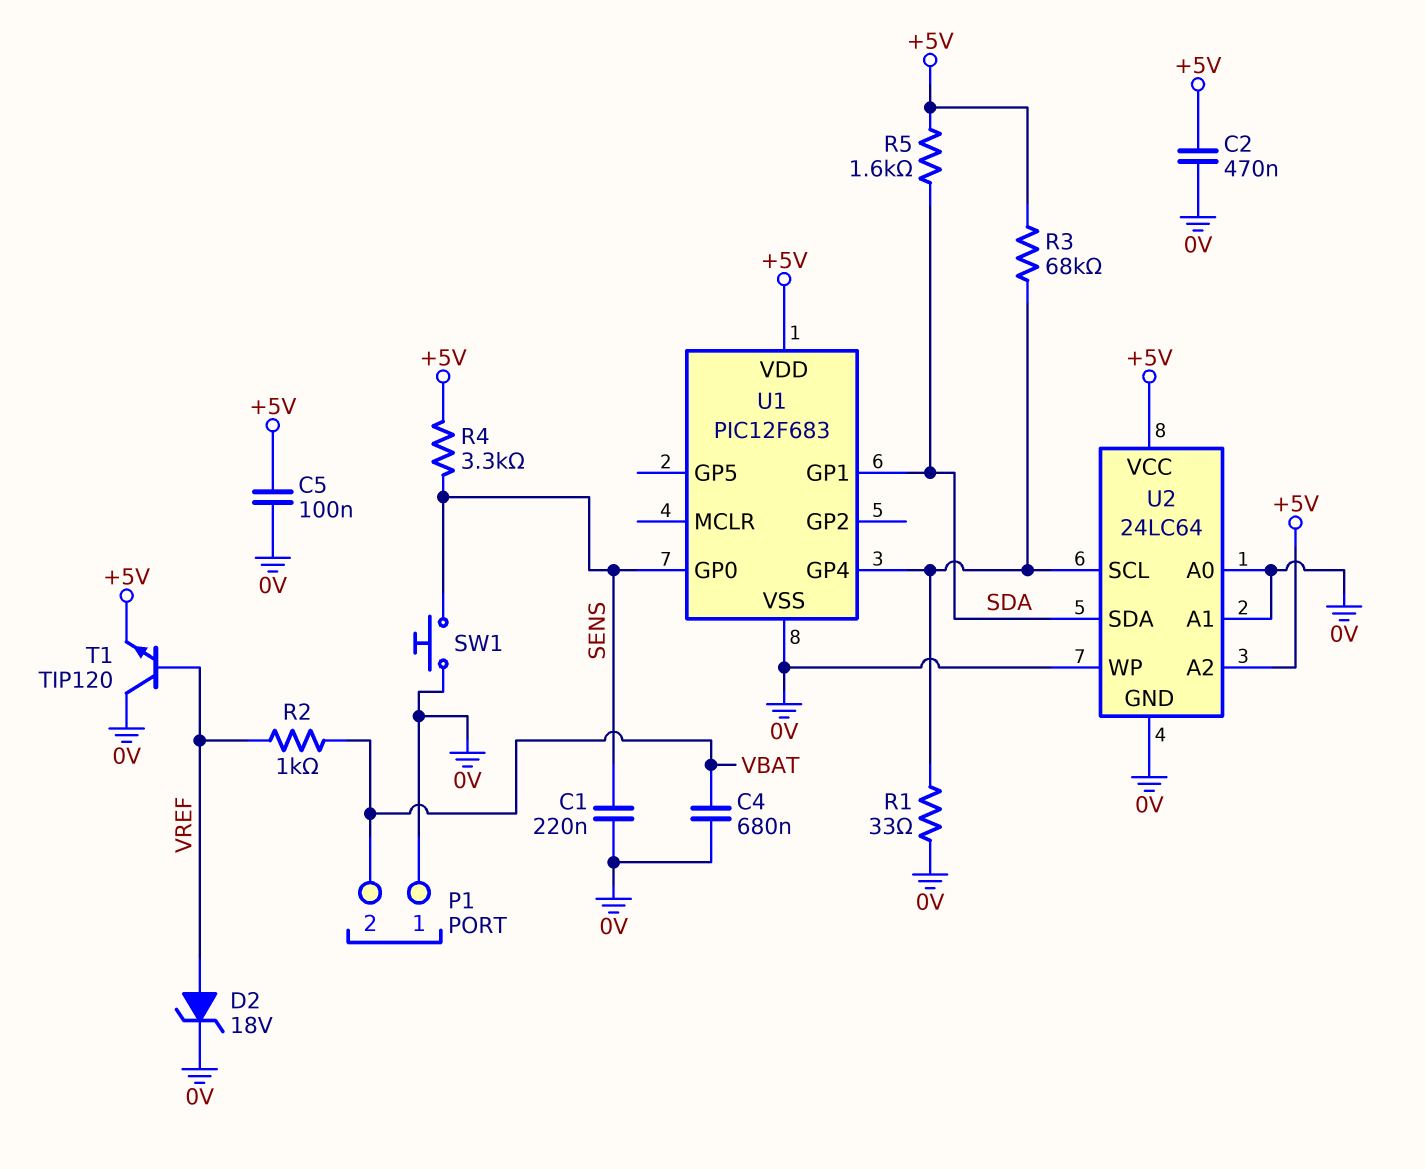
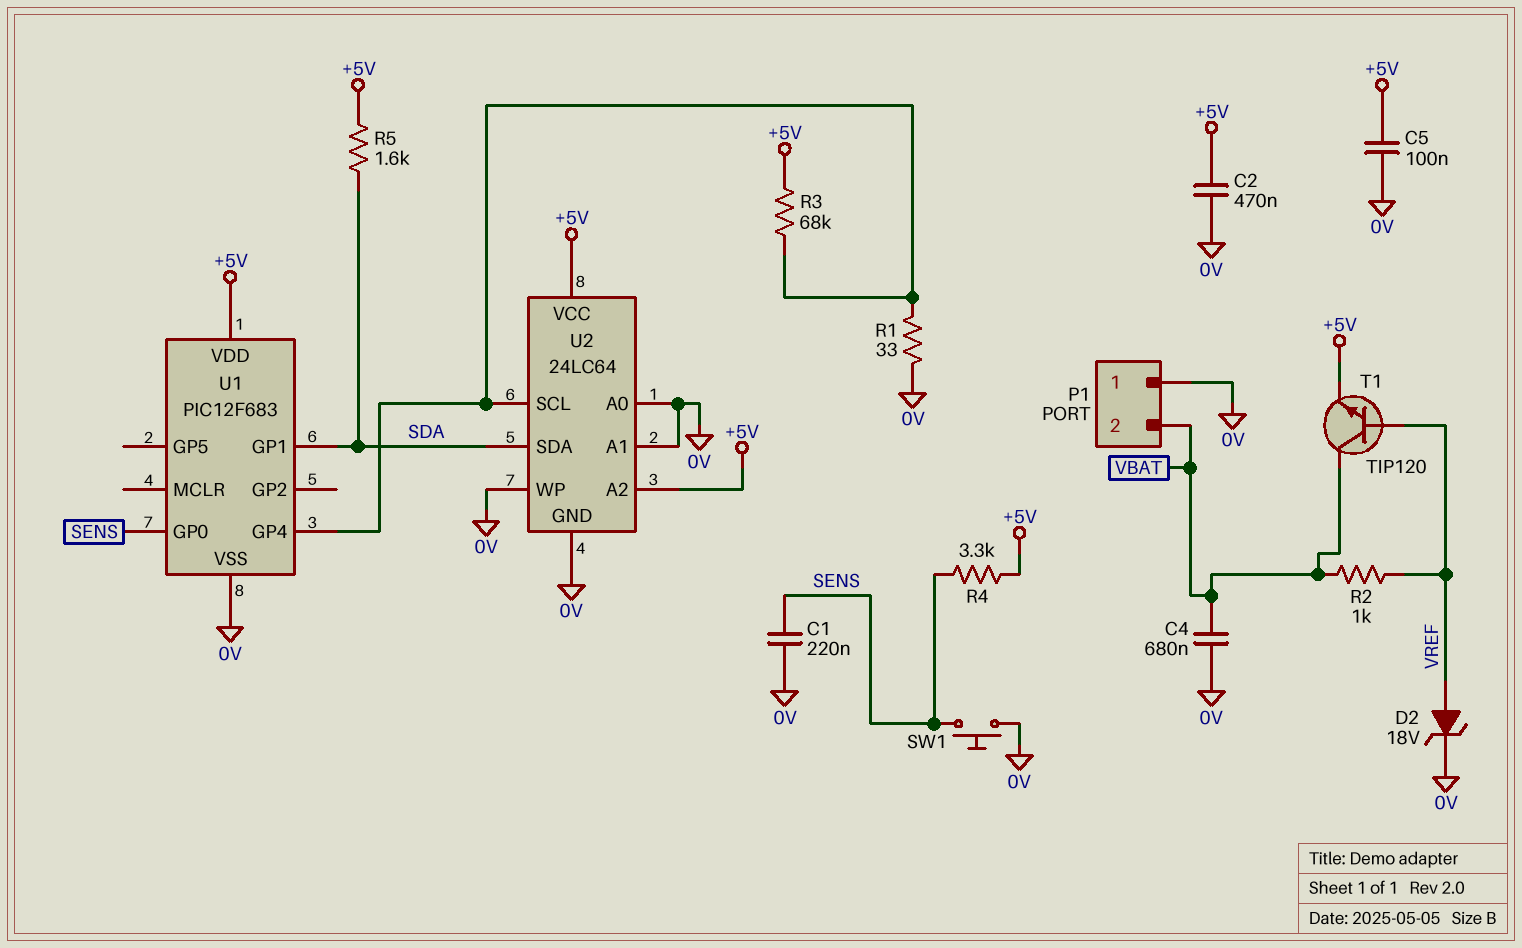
T1: NPN TIP120 (B VREF, C 0V, E +5V) -> NPN TIP120 (B VREF, C VBAT, E +5V)

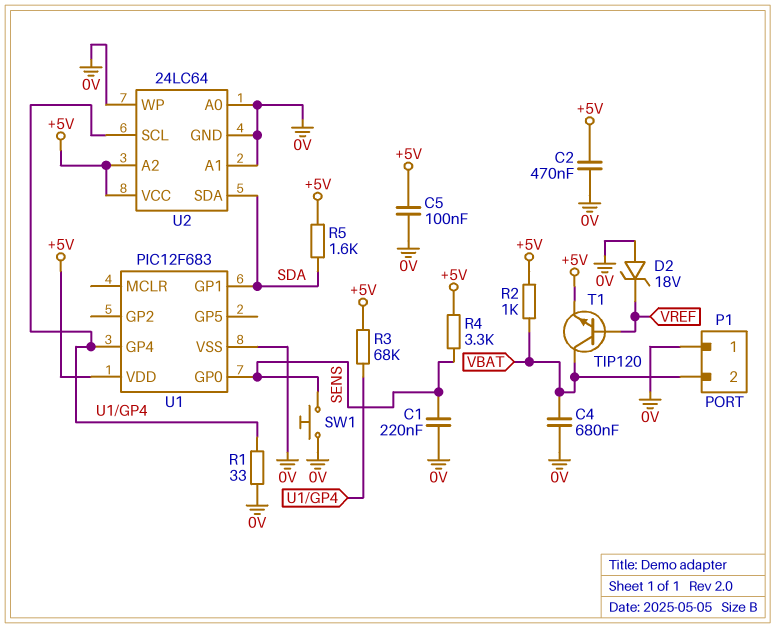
D2: zener 18V (A VREF, K 0V) -> zener 18V (A 0V, K VREF)
R2: 1k (VBAT, VREF) -> 1k (+5V, VBAT)

